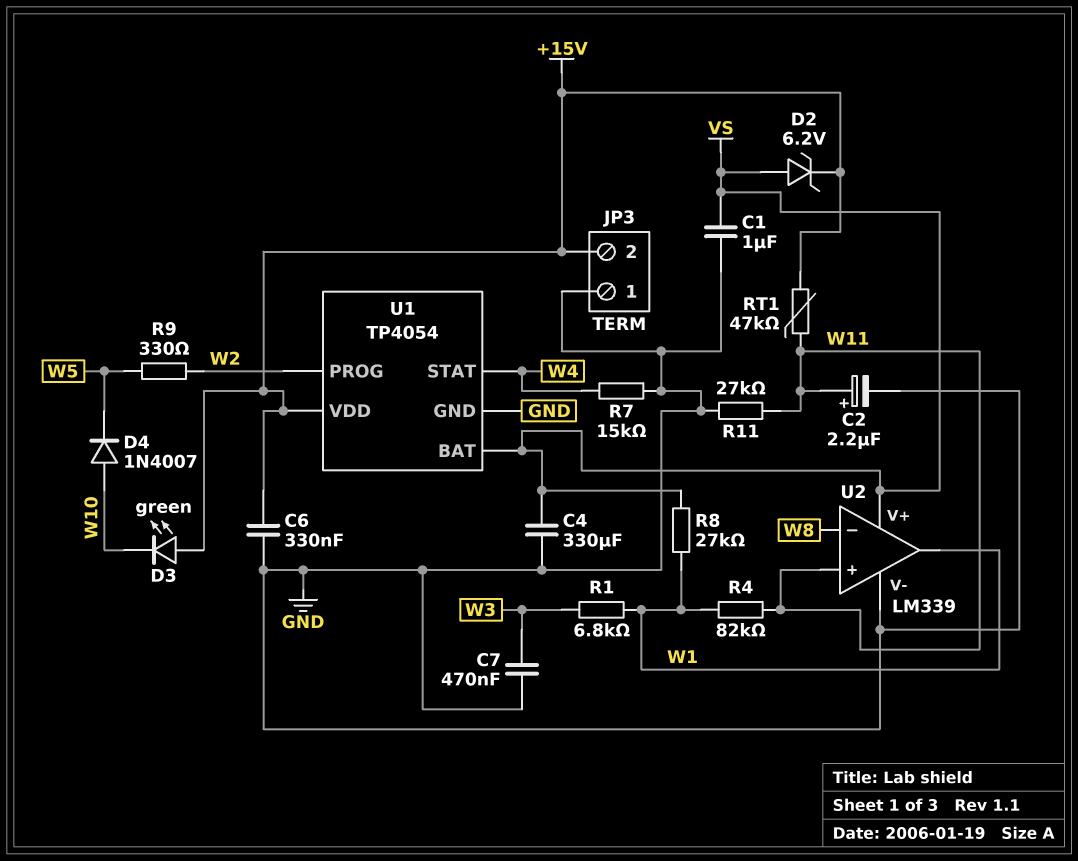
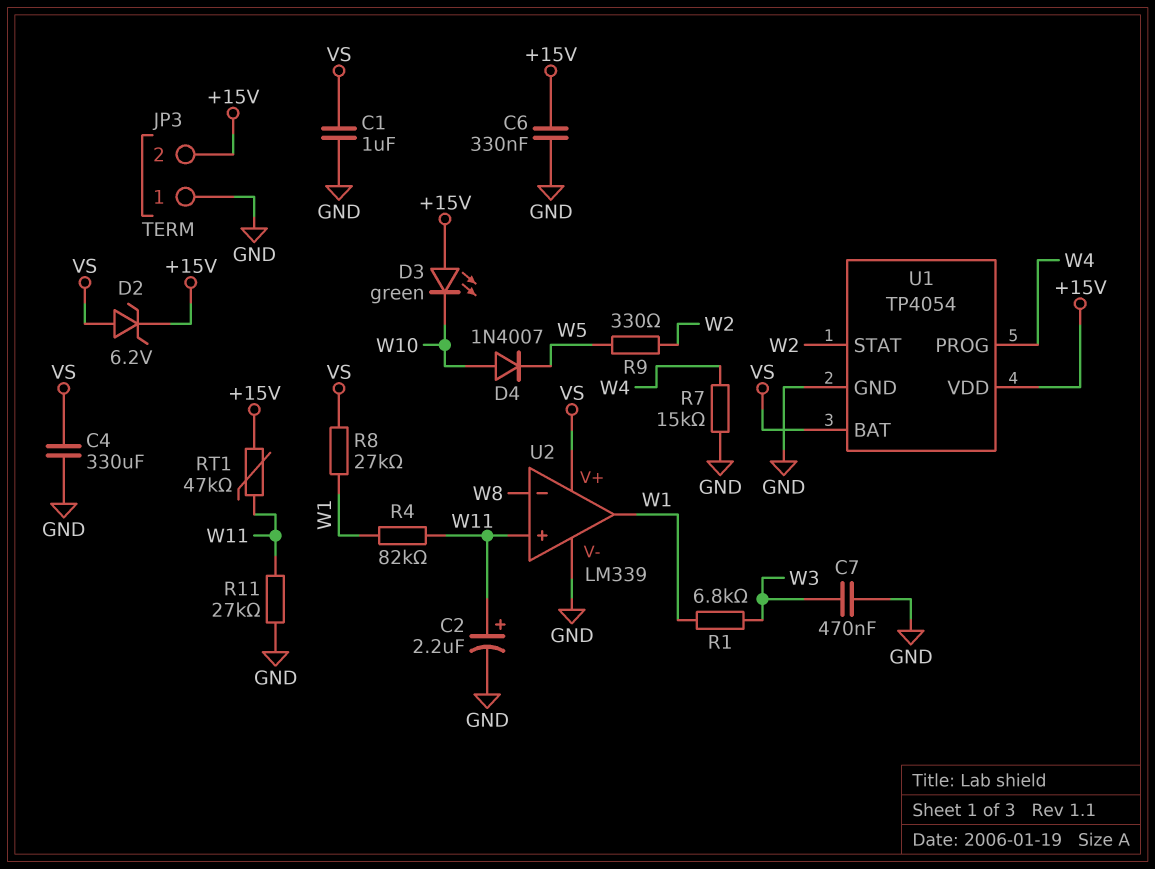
U1 pin PROG: W2 -> W4
U1 pin STAT: W4 -> W2

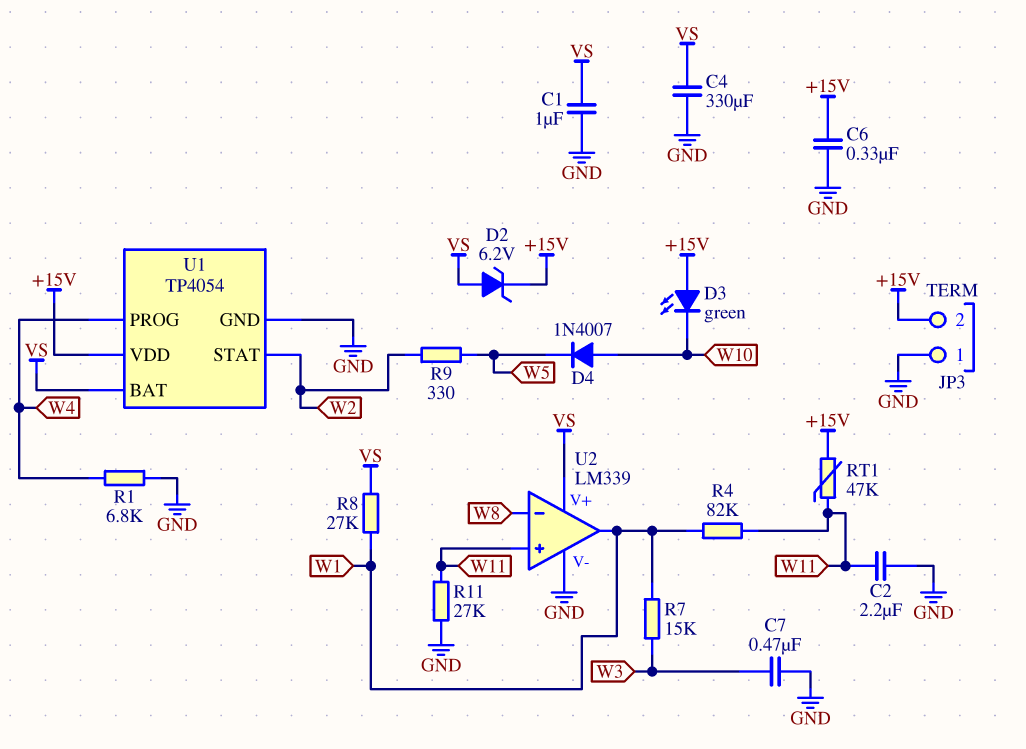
C2: 2.2uF (plus W11, minus GND) -> 2.2uF (GND, W11)
R1: 6.8k (W1, W3) -> 6.8k (GND, W4)
R7: 15k (GND, W4) -> 15k (W1, W3)

